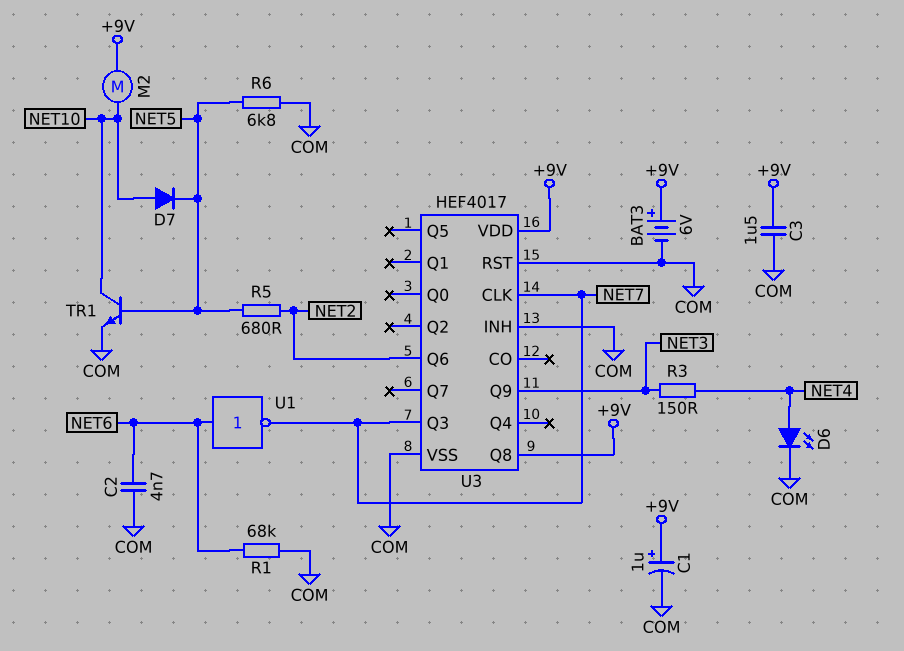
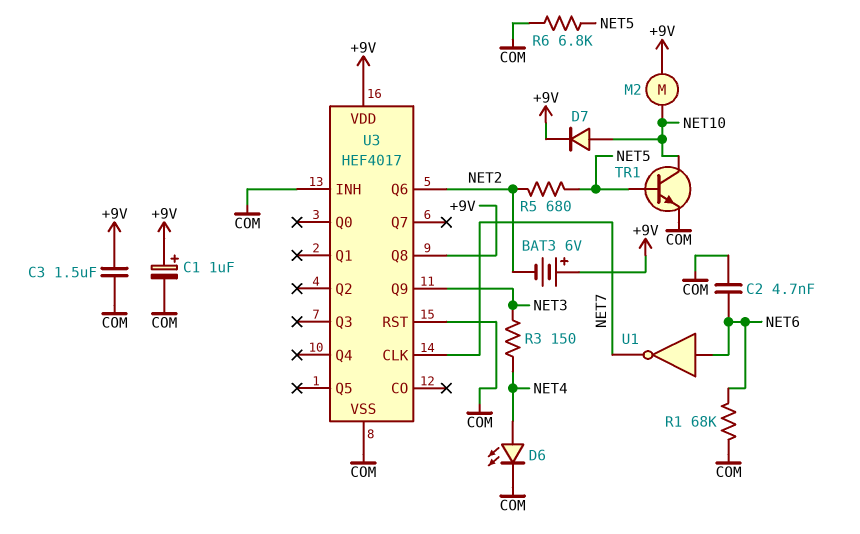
BAT3: 6V (plus +9V, minus COM) -> 6V (plus +9V, minus NET2)
D7: diode (A NET10, K NET5) -> diode (A NET10, K +9V)
U3 pin Q3: NET7 -> none

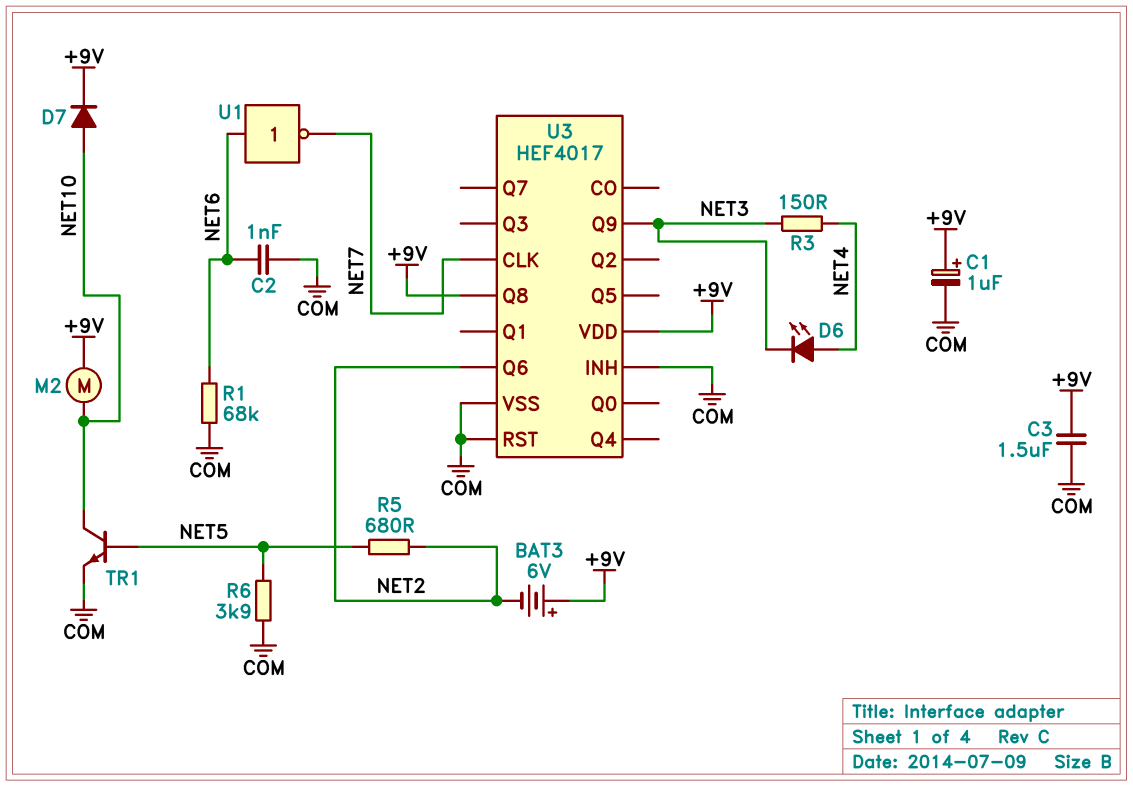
C2: 4.7nF (COM, NET6) -> 1nF (COM, NET6)
D6: LED (A NET4, K COM) -> LED (A NET4, K NET3)
R6: 6.8k (COM, NET5) -> 3.9k (COM, NET5)

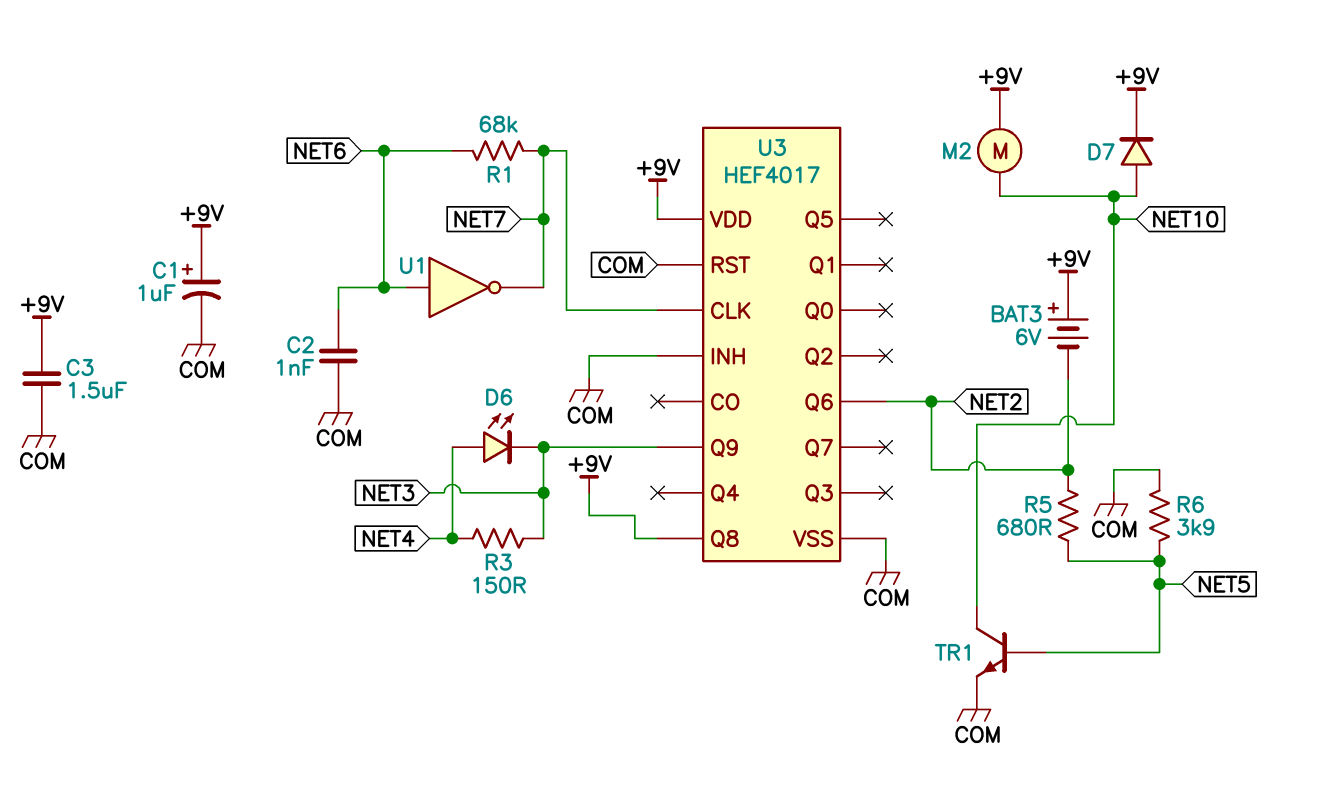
R1: 68k (COM, NET6) -> 68k (NET6, NET7)

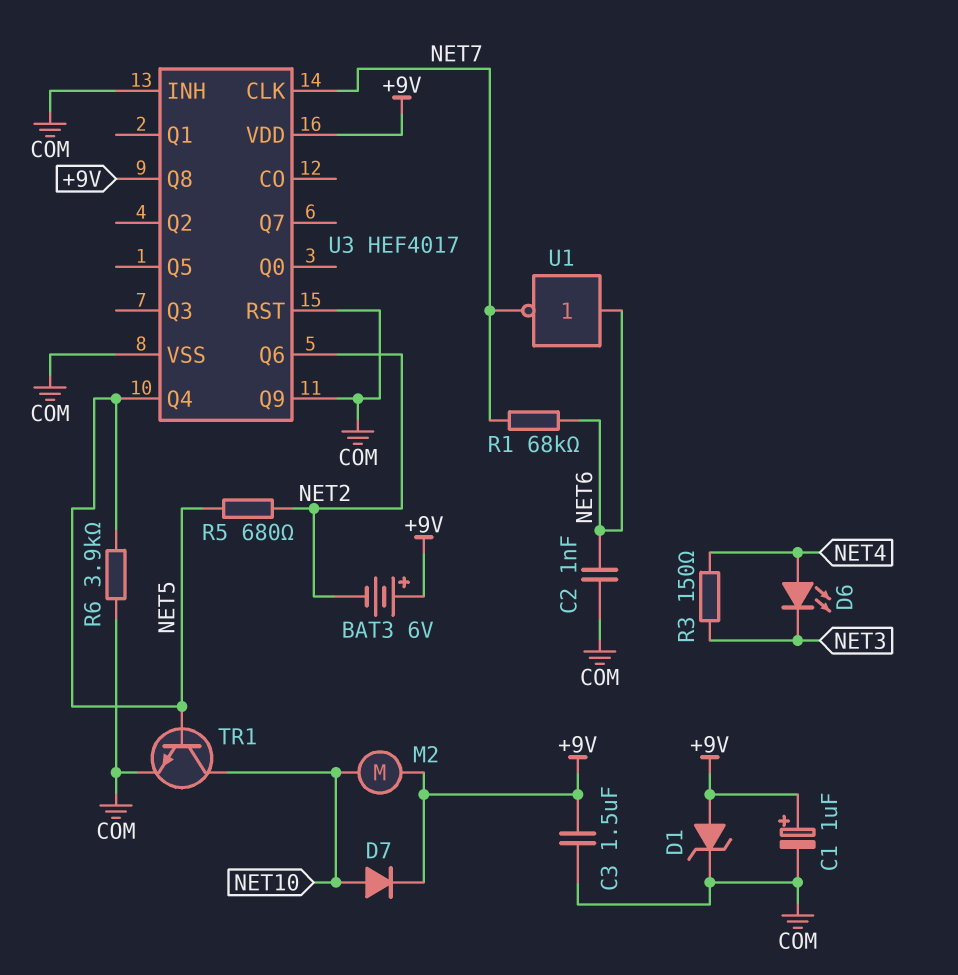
D1: none -> zener (A +9V, K COM)
U3 pin Q4: none -> NET5
U3 pin Q9: NET3 -> COM

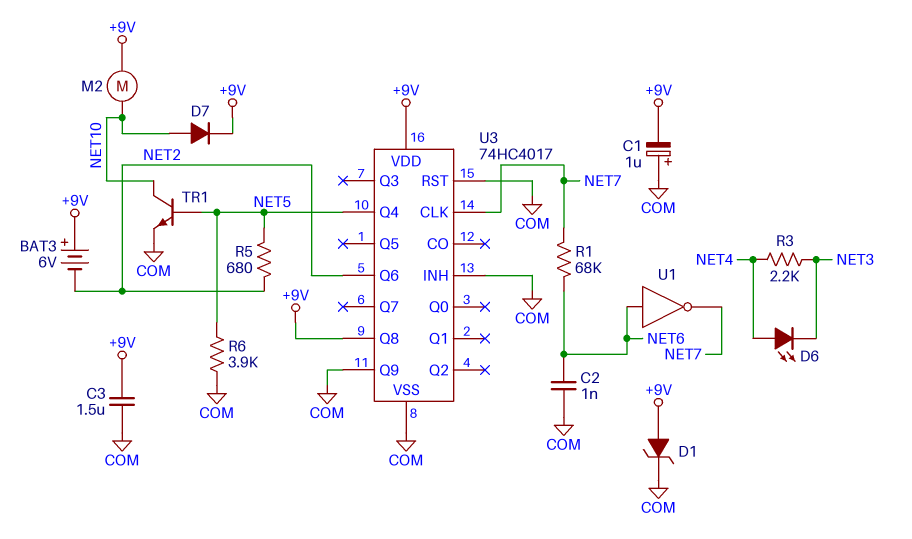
C1: 1uF (plus +9V, minus COM) -> 1uF (plus COM, minus +9V)
R3: 150 (NET3, NET4) -> 2.2k (NET3, NET4)
U3: HEF4017 -> 74HC4017

